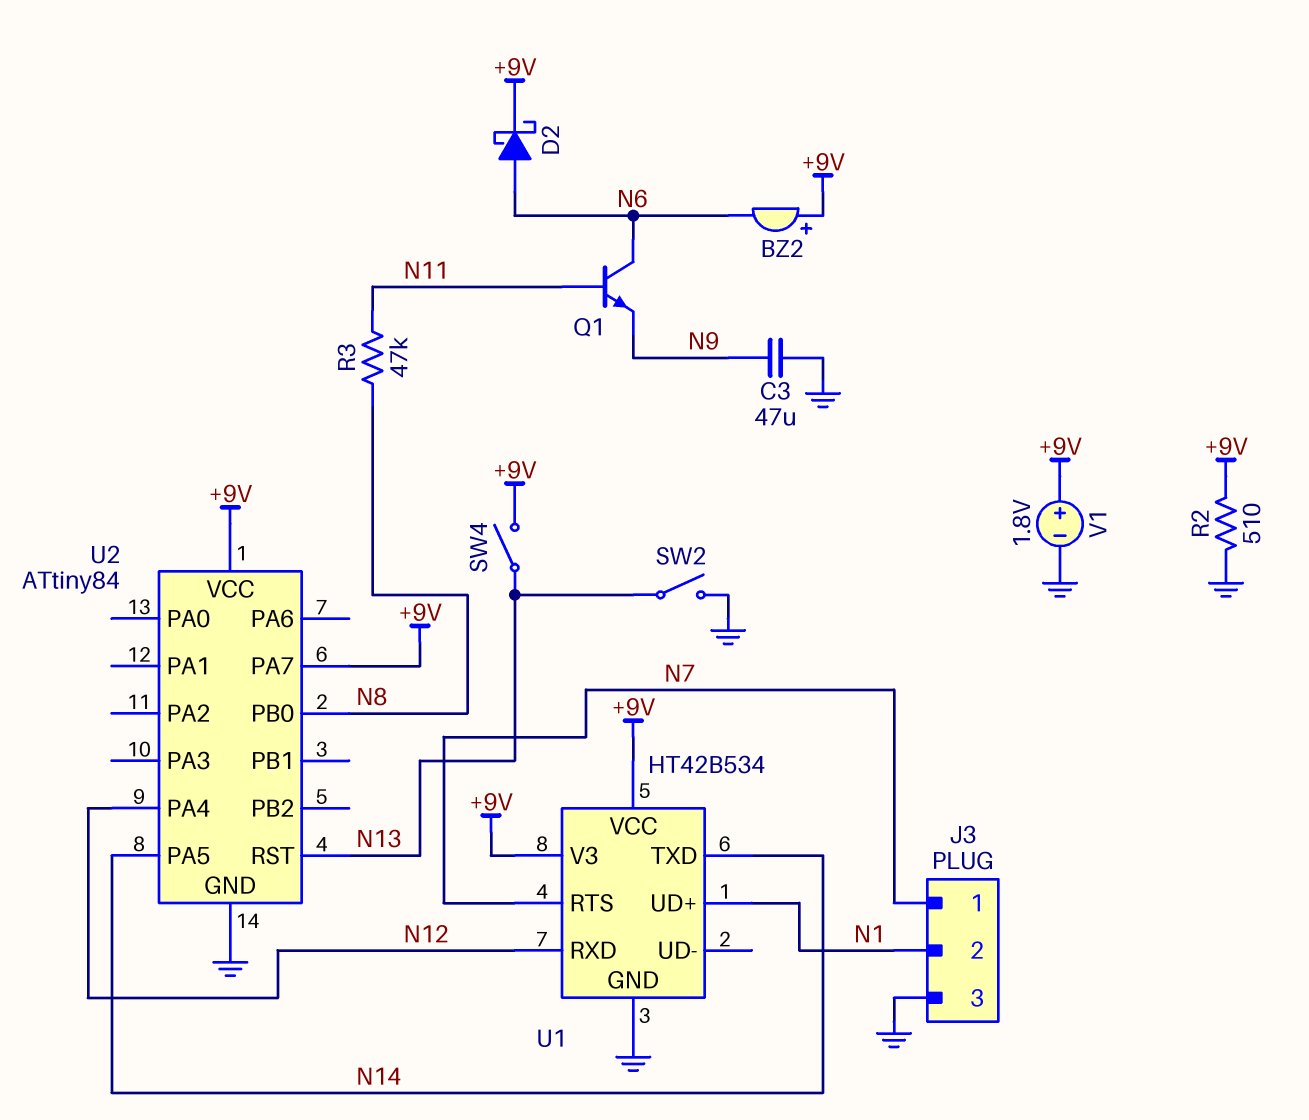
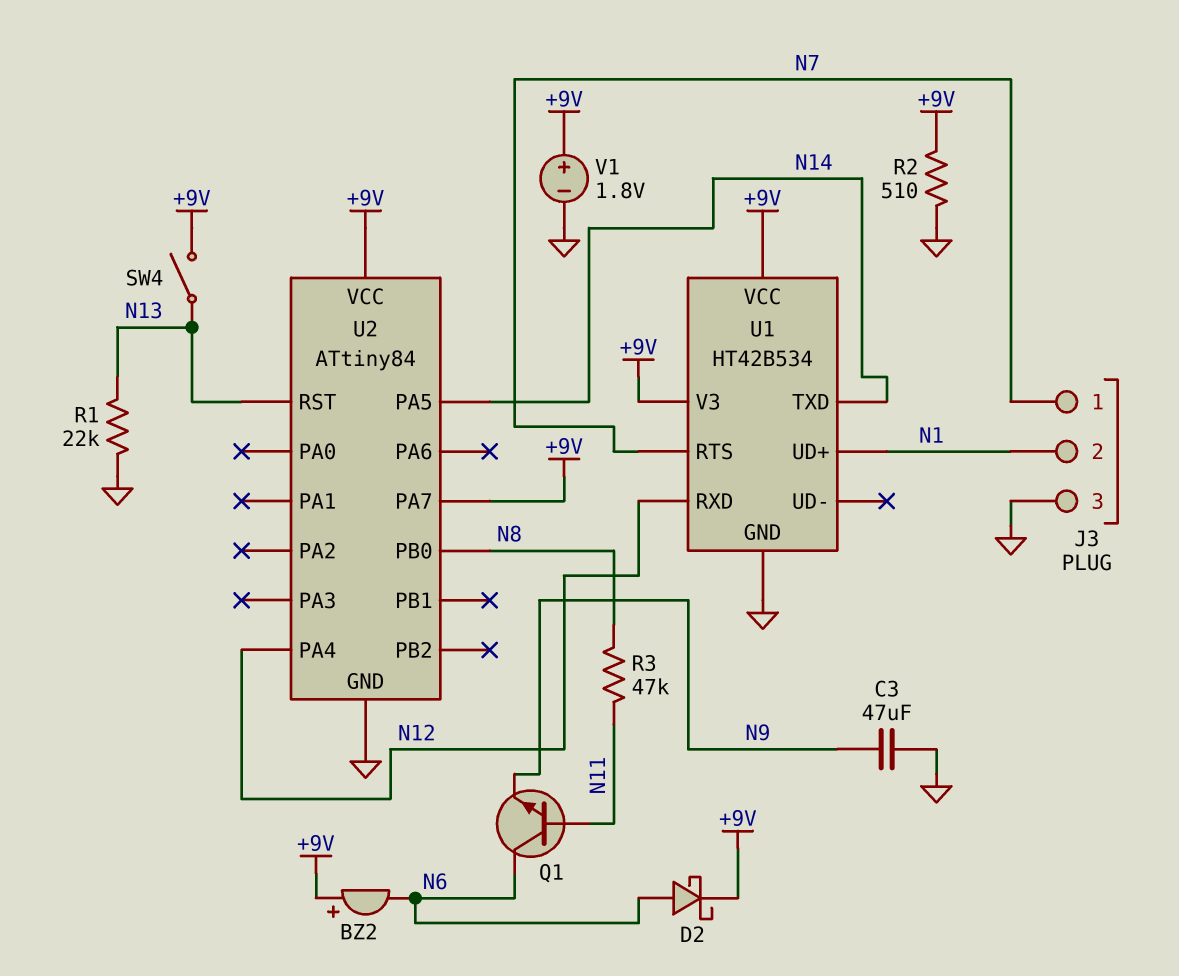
R1: none -> 22k (GND, N13)
SW2: switch (GND, N13) -> none

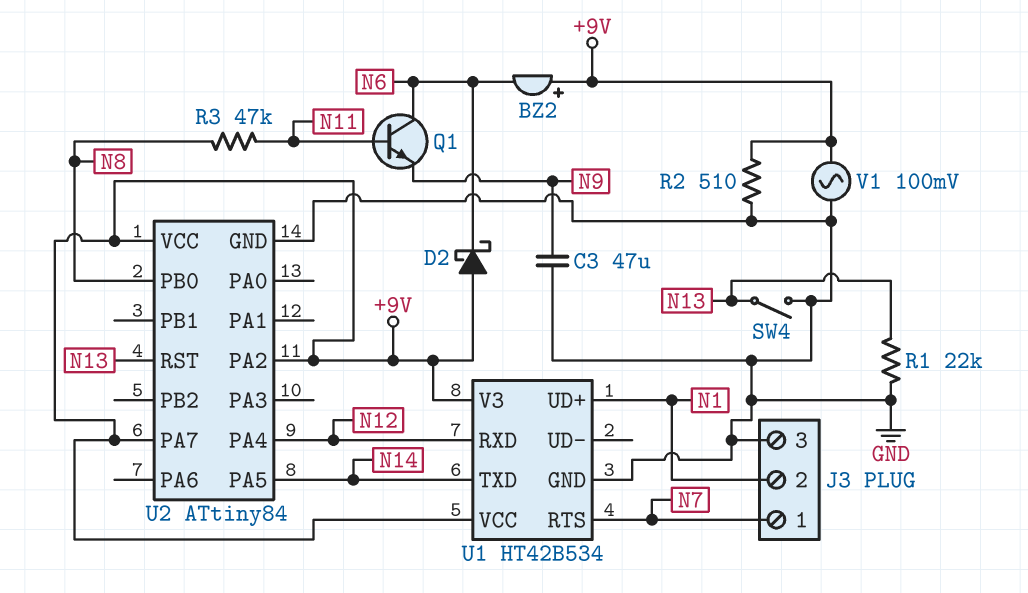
D2: schottky (A N6, K +9V) -> schottky (A +9V, K N6)
SW4: switch (+9V, N13) -> switch (GND, N13)
U2 pin PA2: none -> +9V
V1: 1.8V (plus +9V, minus GND) -> AC 100mV (+9V, GND)

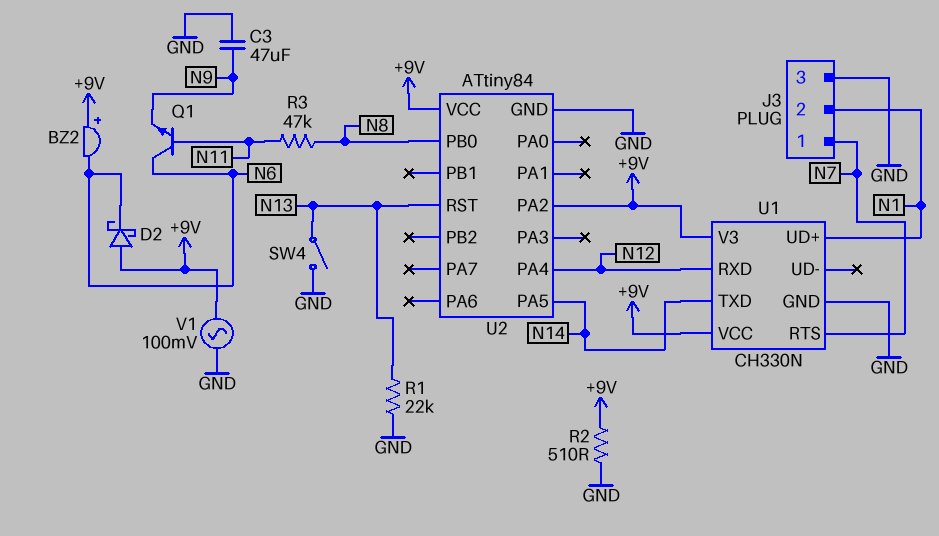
U1: HT42B534 -> CH330N
U2 pin PA7: +9V -> none

